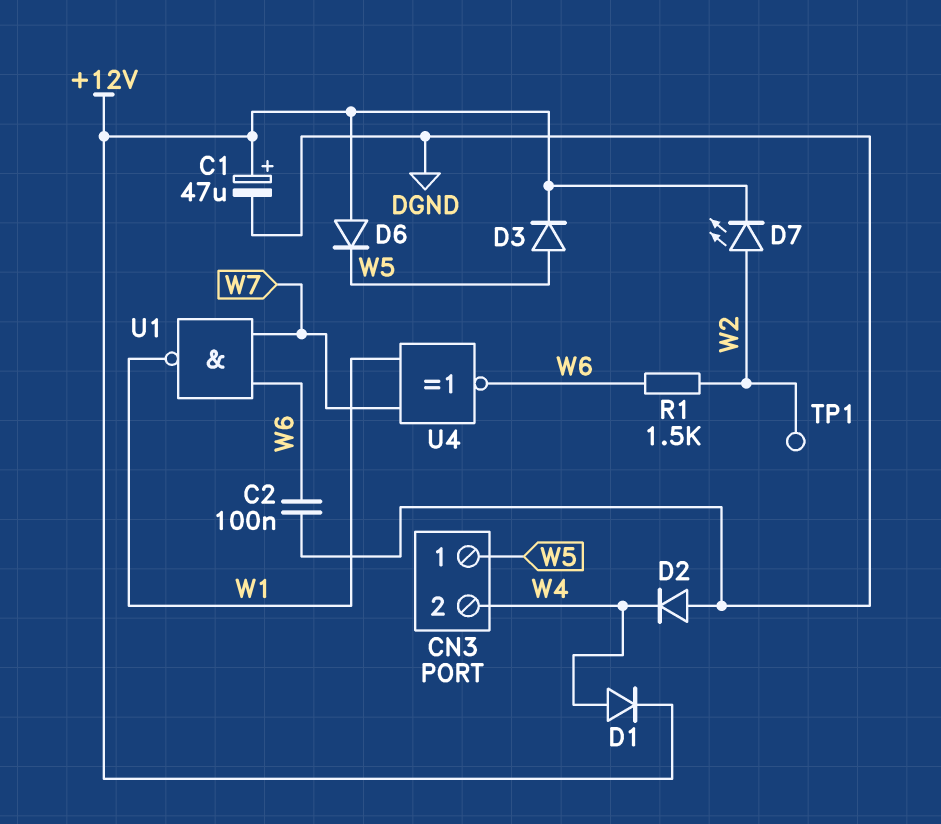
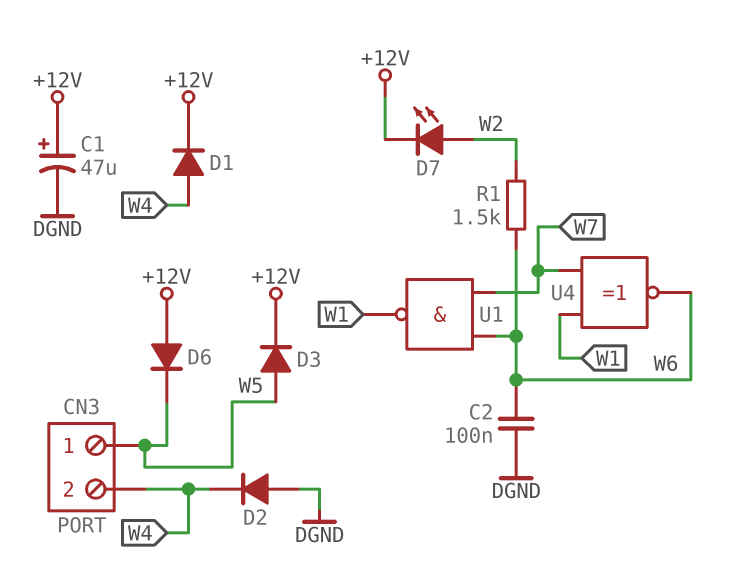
TP1: test point (W2) -> none

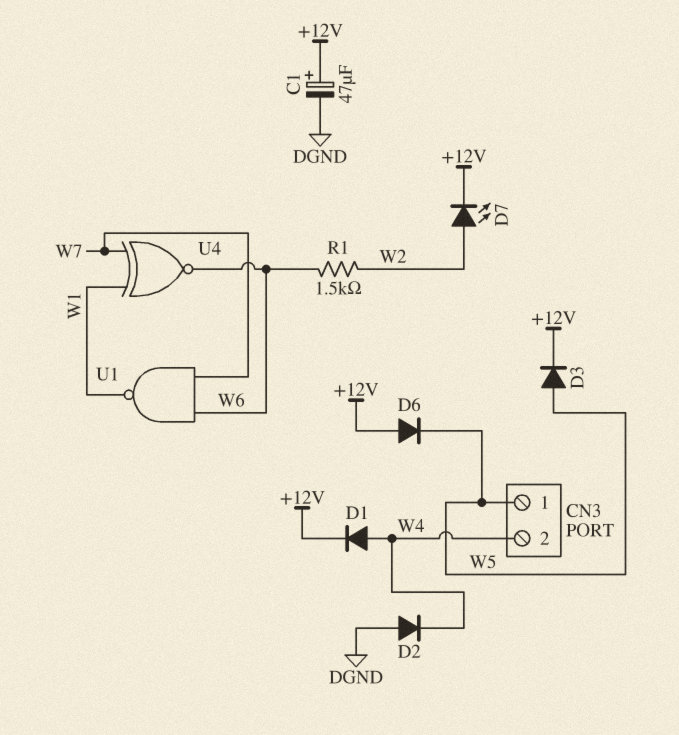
C2: 100nF (DGND, W6) -> none

